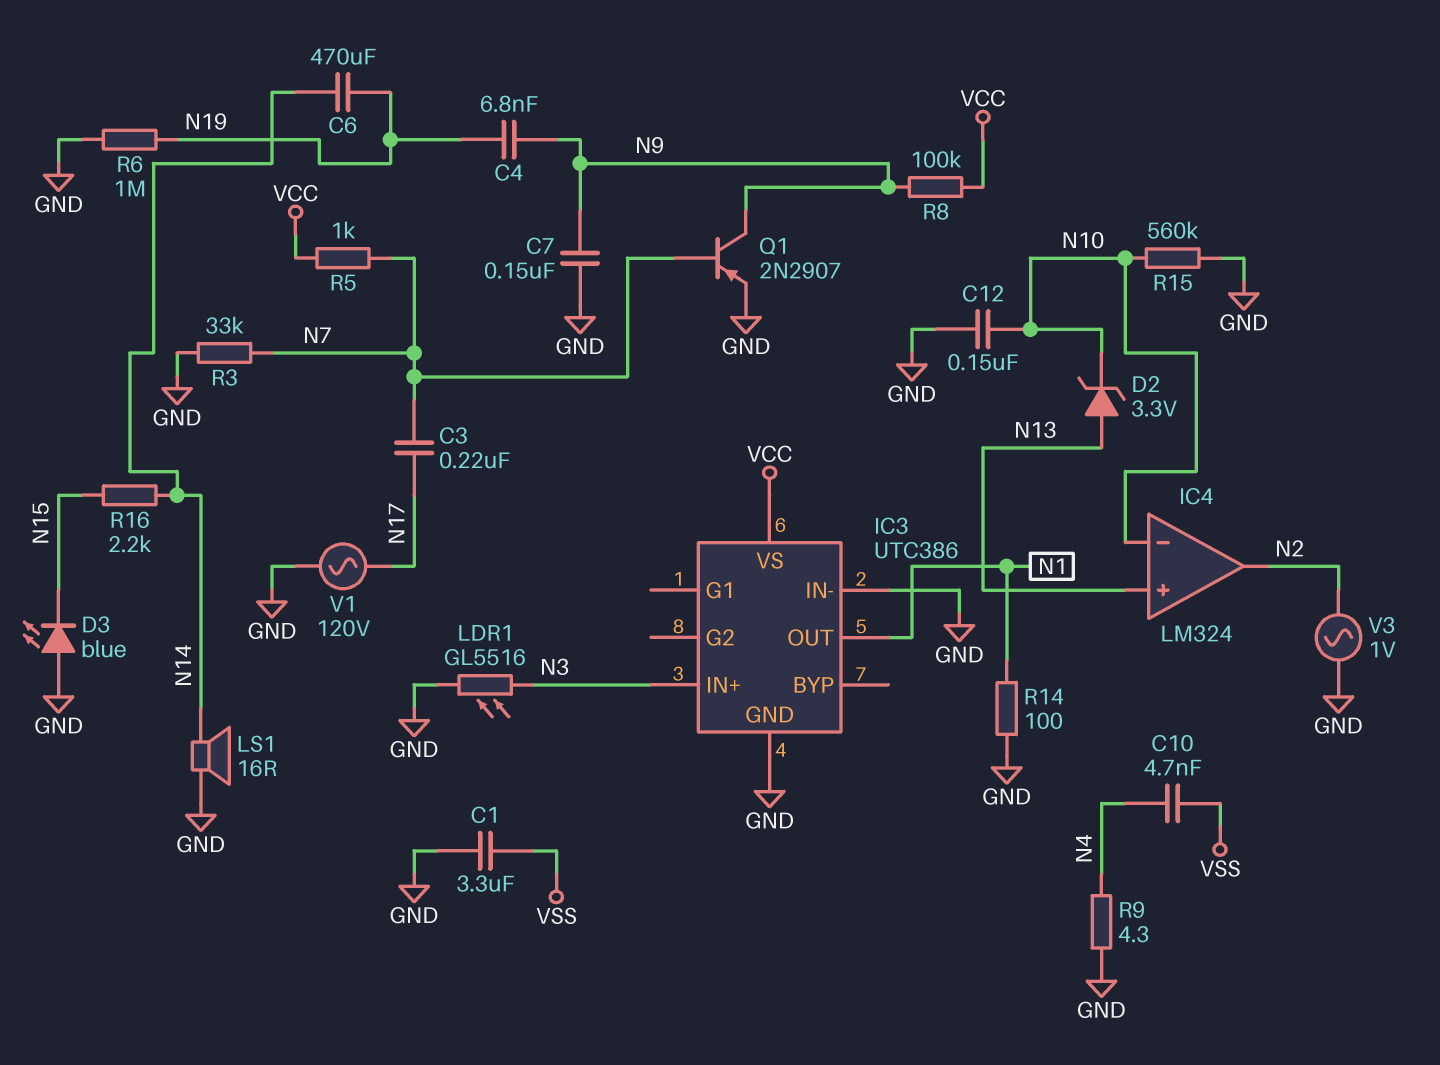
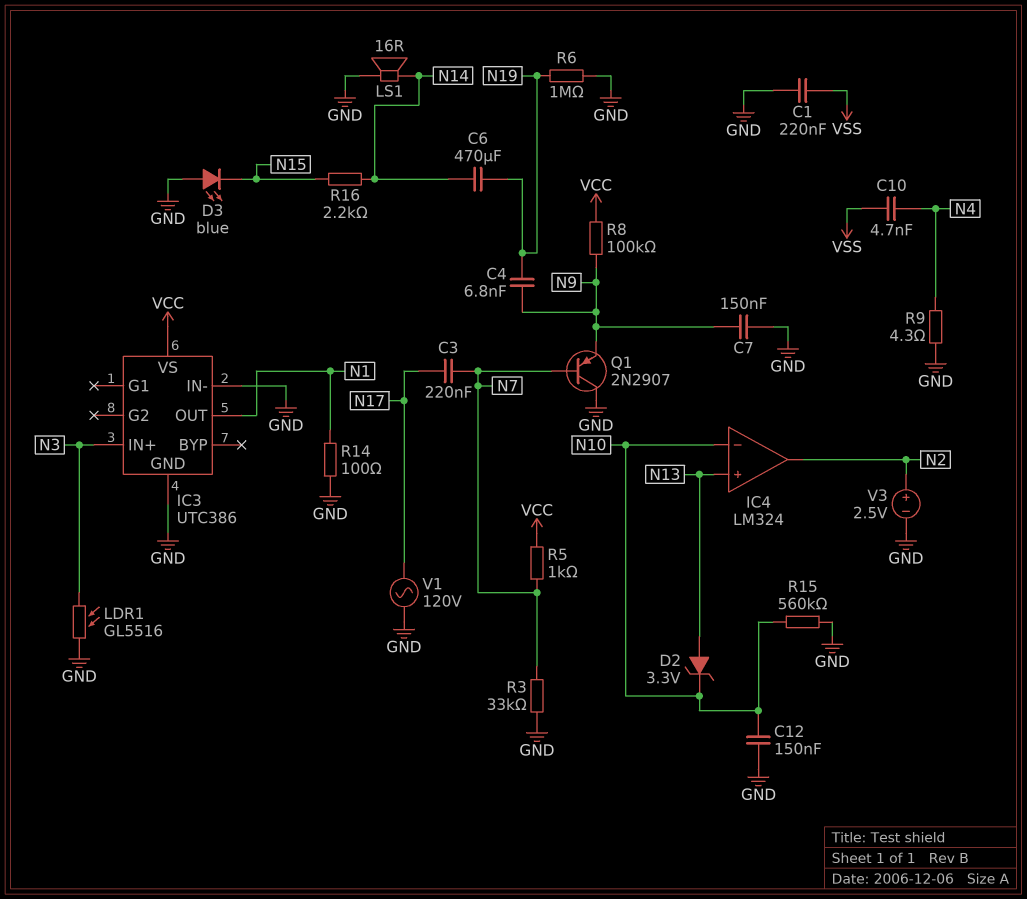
C1: 3.3uF (GND, VSS) -> 220nF (GND, VSS)
Q1: PNP 2N2907 (B N7, C N9, E GND) -> PNP 2N2907 (B N7, C GND, E N9)
V3: AC 1V (GND, N2) -> 2.5V (plus N2, minus GND)

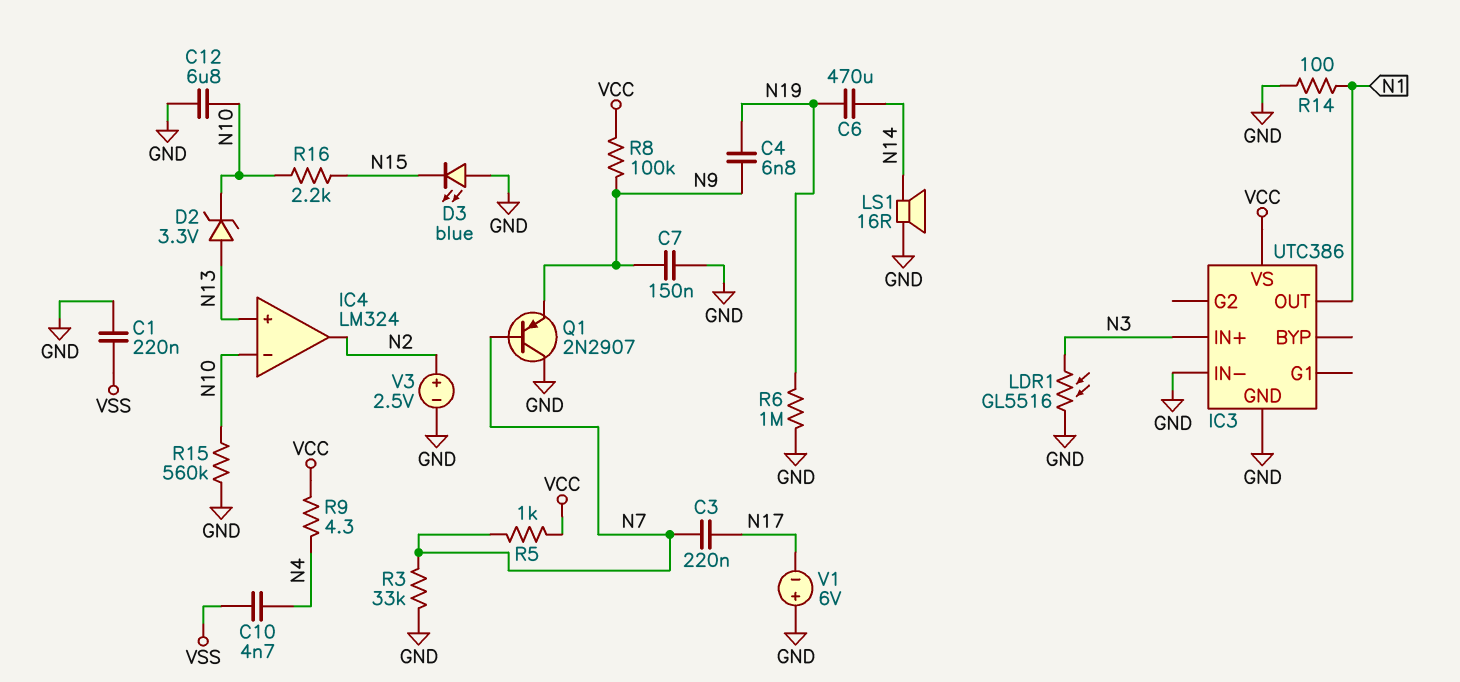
C12: 150nF (GND, N10) -> 6.8uF (GND, N10)
R9: 4.3 (GND, N4) -> 4.3 (N4, VCC)
R16: 2.2k (N14, N15) -> 2.2k (N10, N15)
V1: AC 120V (GND, N17) -> 6V (plus GND, minus N17)

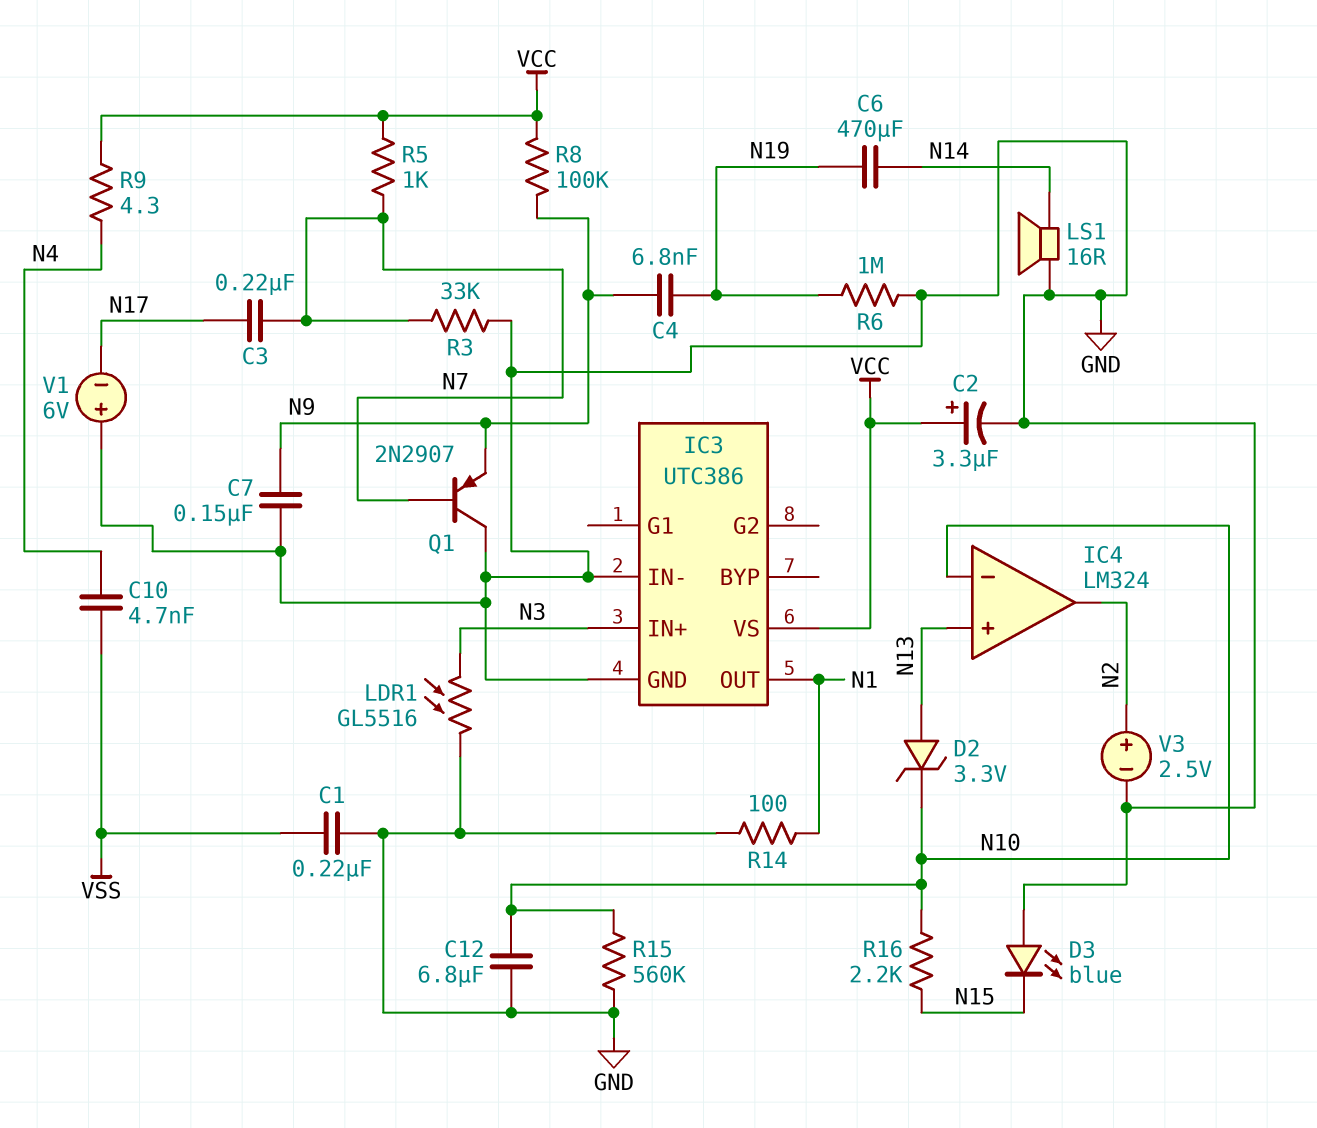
C2: none -> 3.3uF (plus VCC, minus GND)

